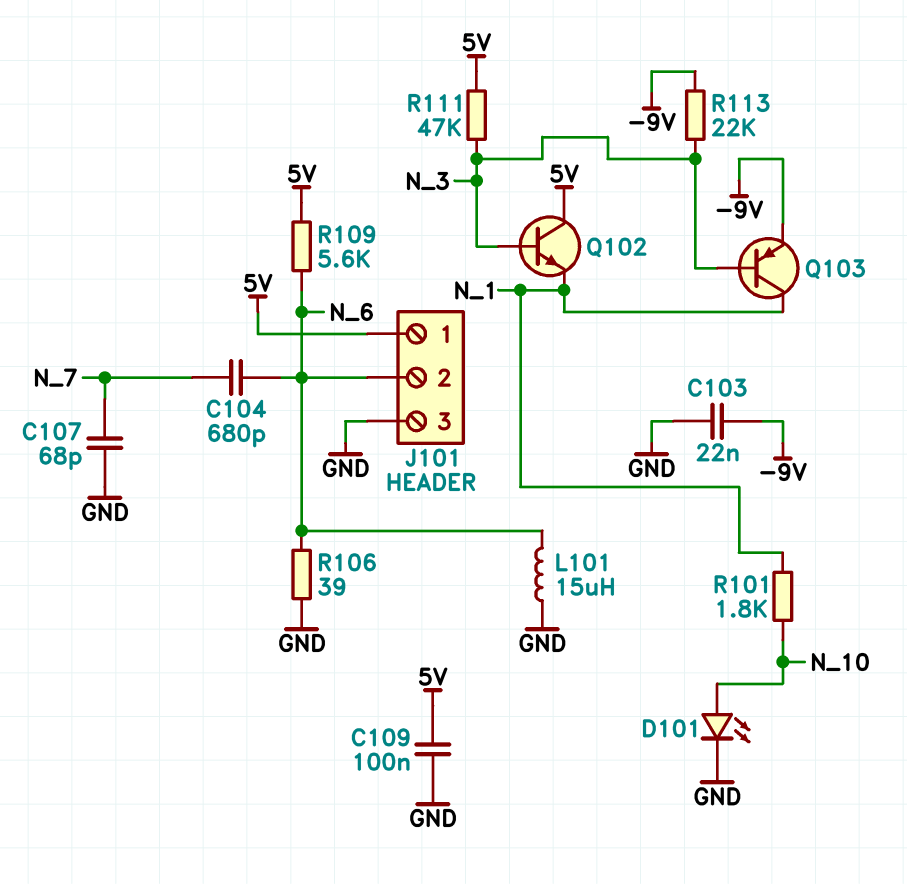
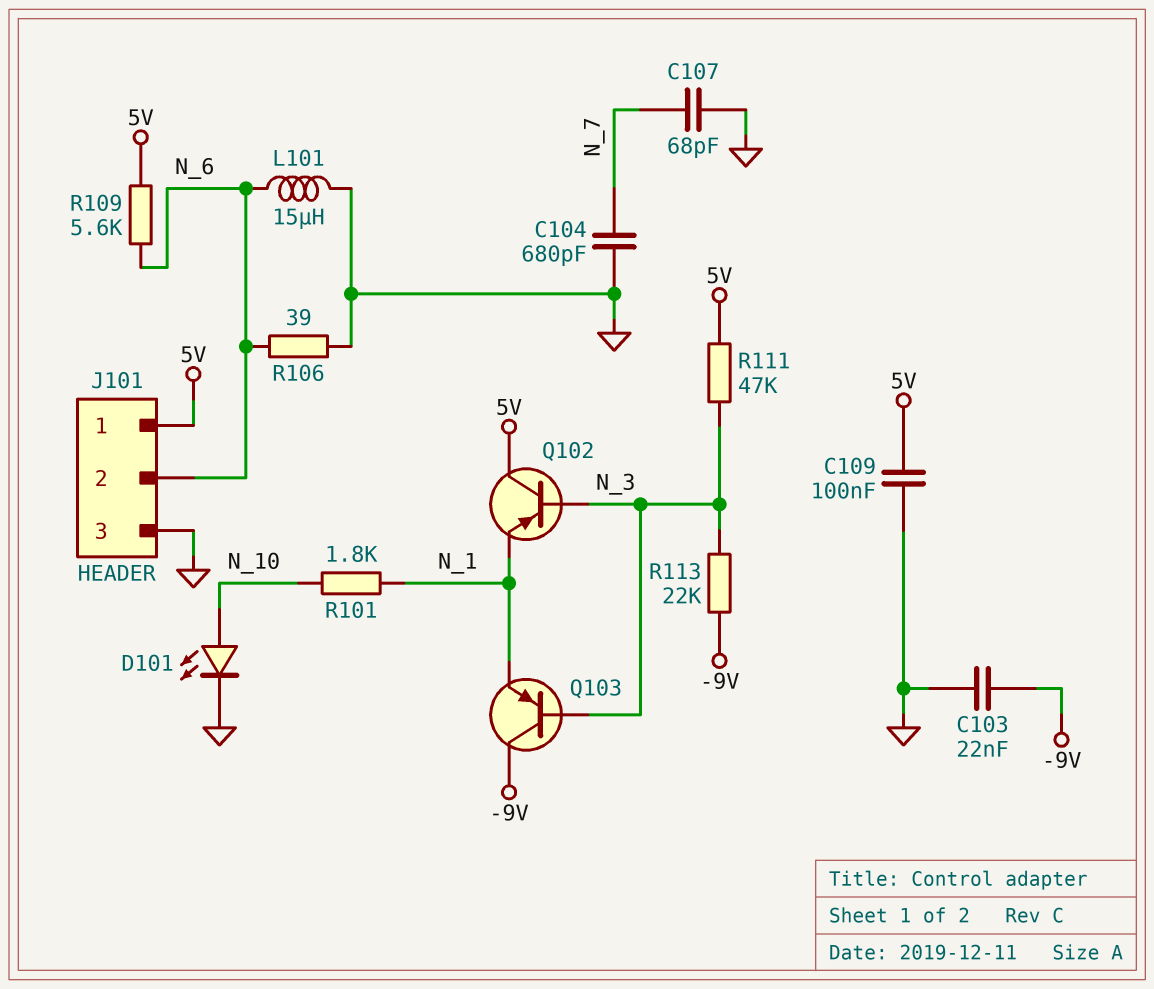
C104: 680pF (N_6, N_7) -> 680pF (GND, N_7)
Q102: NPN (B N_3, C 5V, E N_1) -> PNP (B N_3, C 5V, E N_1)
Q103: PNP (B N_3, C N_1, E -9V) -> PNP (B N_3, C -9V, E N_1)

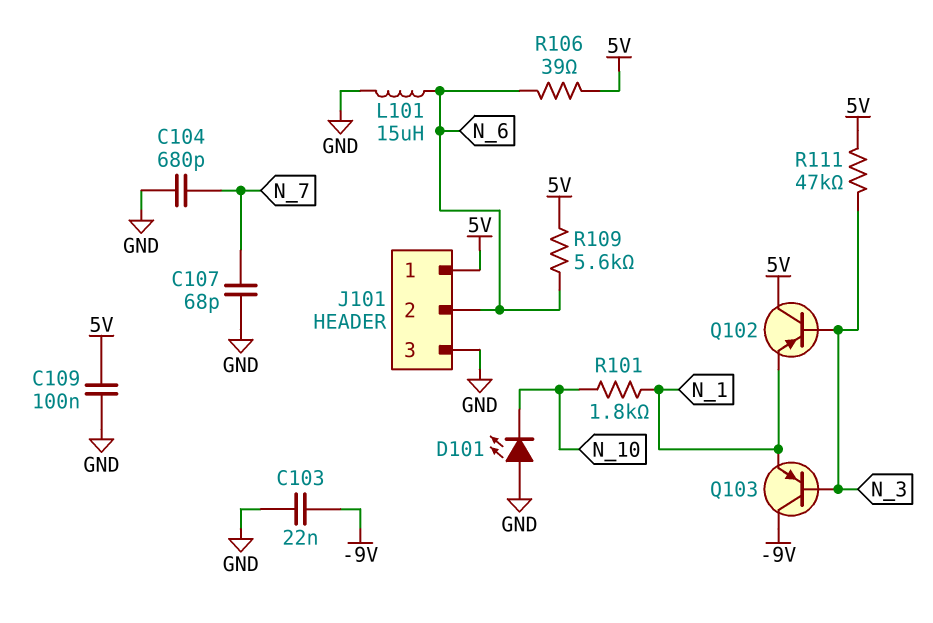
D101: LED (A N_10, K GND) -> LED (A GND, K N_10)
R106: 39 (GND, N_6) -> 39 (5V, N_6)
R113: 22k (-9V, N_3) -> none

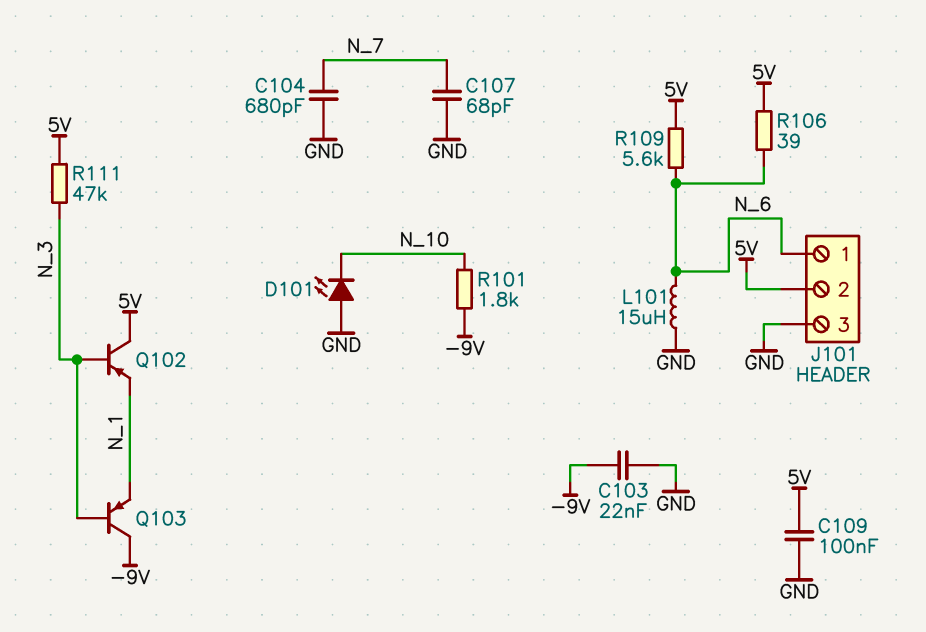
J101 pin 1: 5V -> N_6
J101 pin 2: N_6 -> 5V
R101: 1.8k (N_1, N_10) -> 1.8k (-9V, N_10)

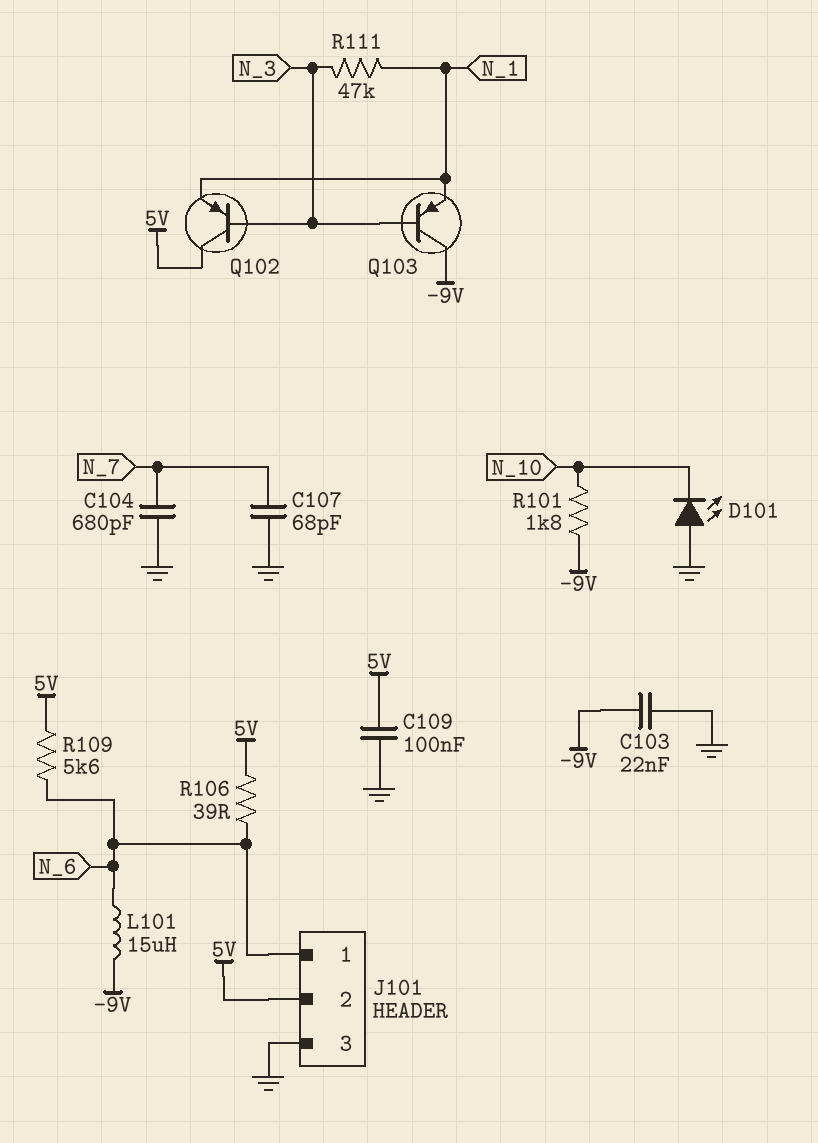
L101: 15uH (GND, N_6) -> 15uH (-9V, N_6)
R111: 47k (5V, N_3) -> 47k (N_1, N_3)

